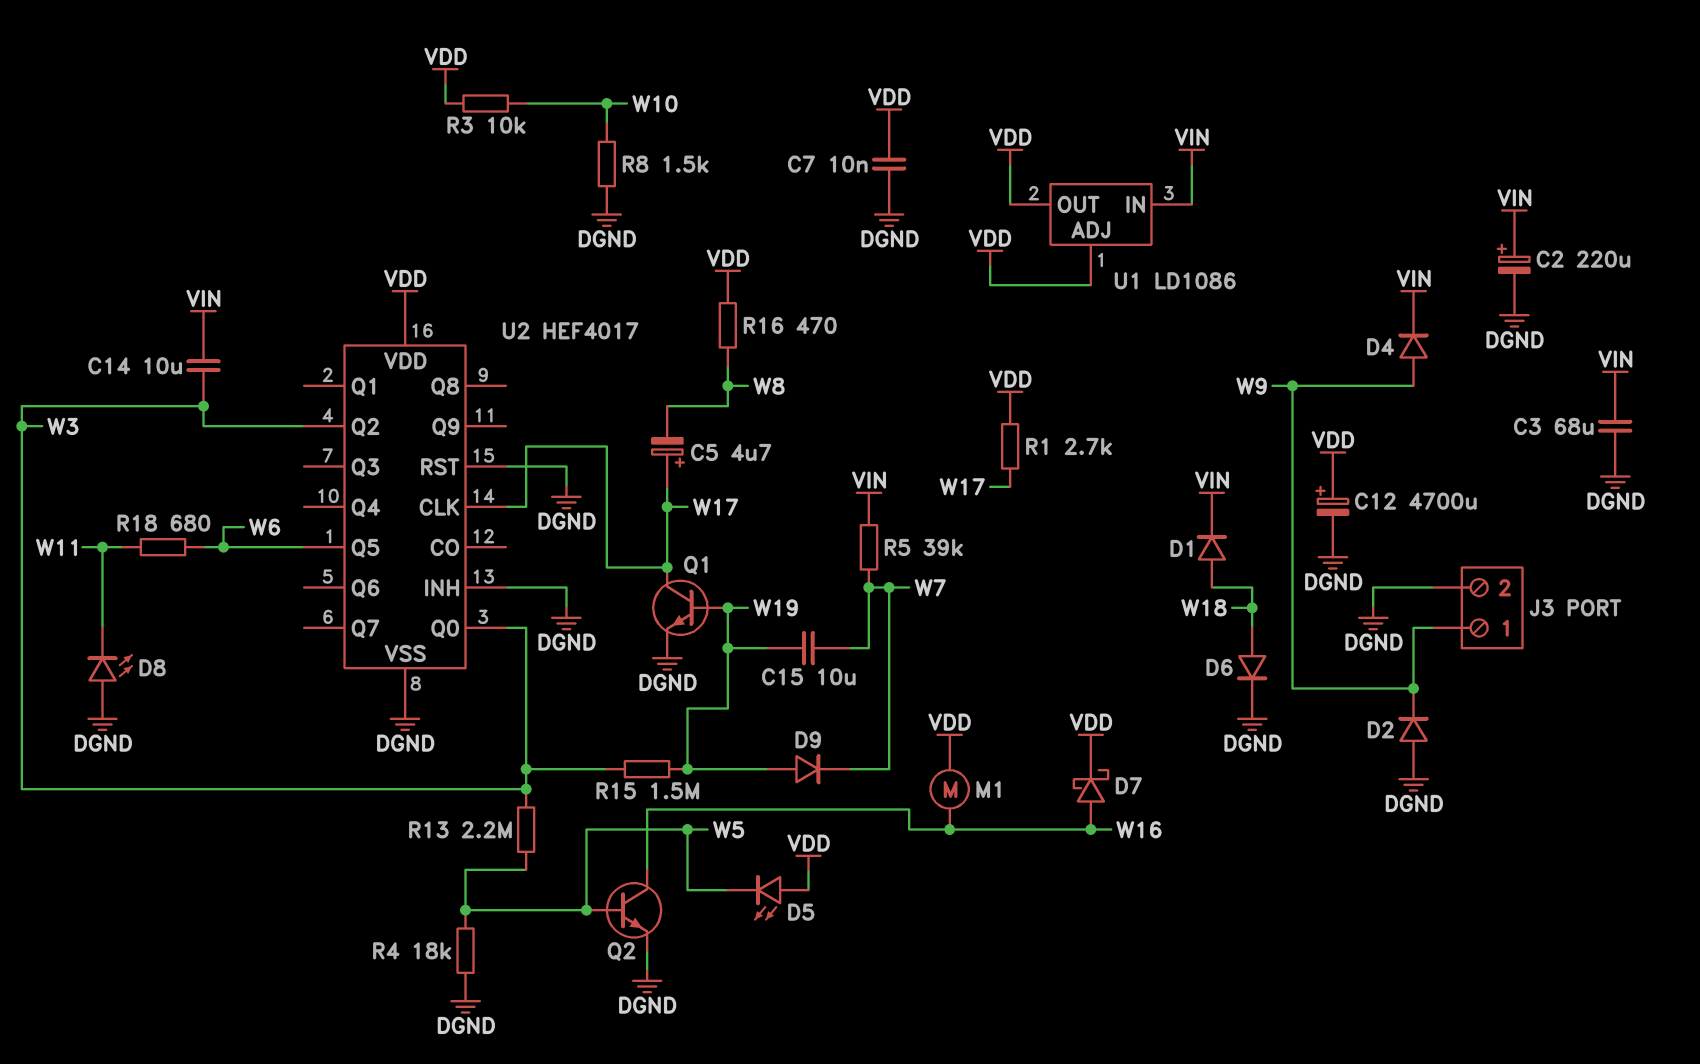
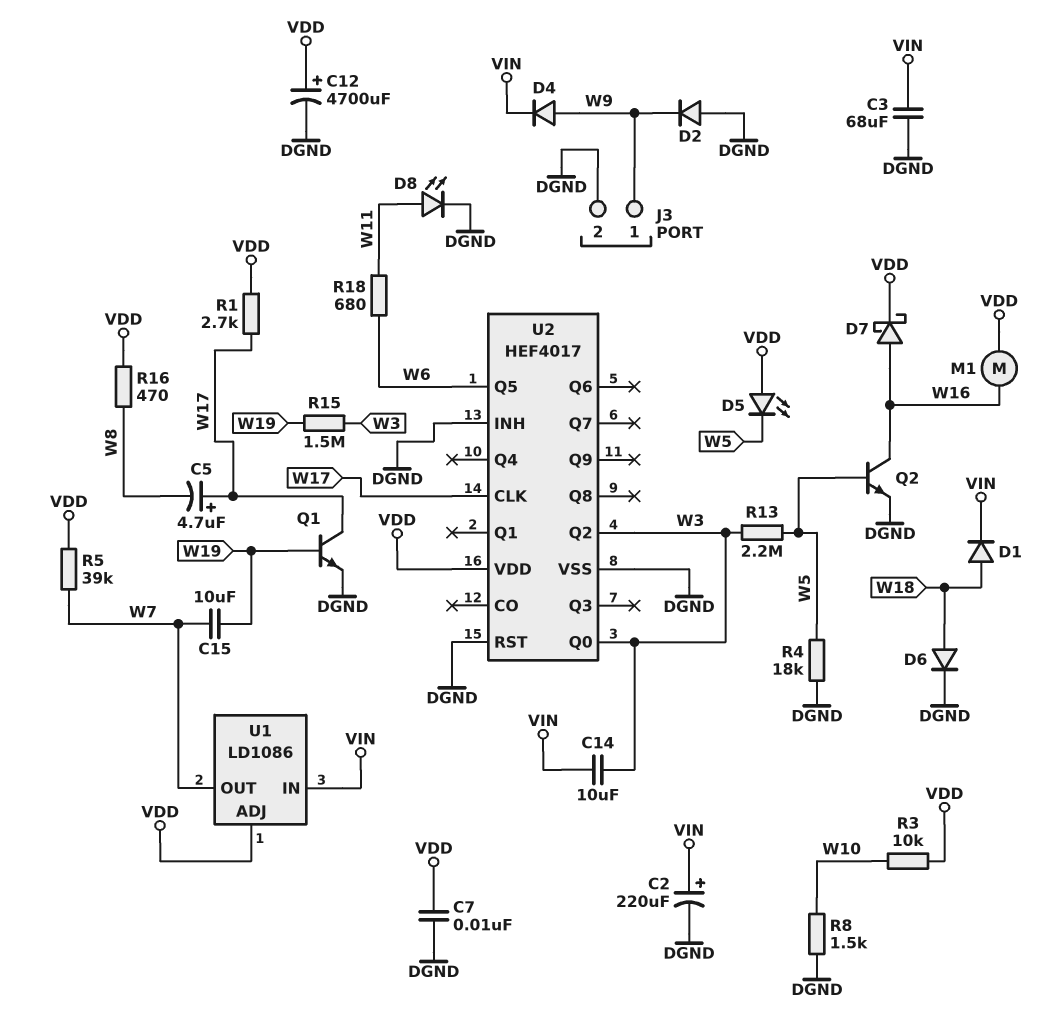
D8: LED (A DGND, K W11) -> LED (A W11, K DGND)
D9: diode (A W19, K W7) -> none
R5: 39k (VIN, W7) -> 39k (VDD, W7)
U1 pin OUT: VDD -> W7

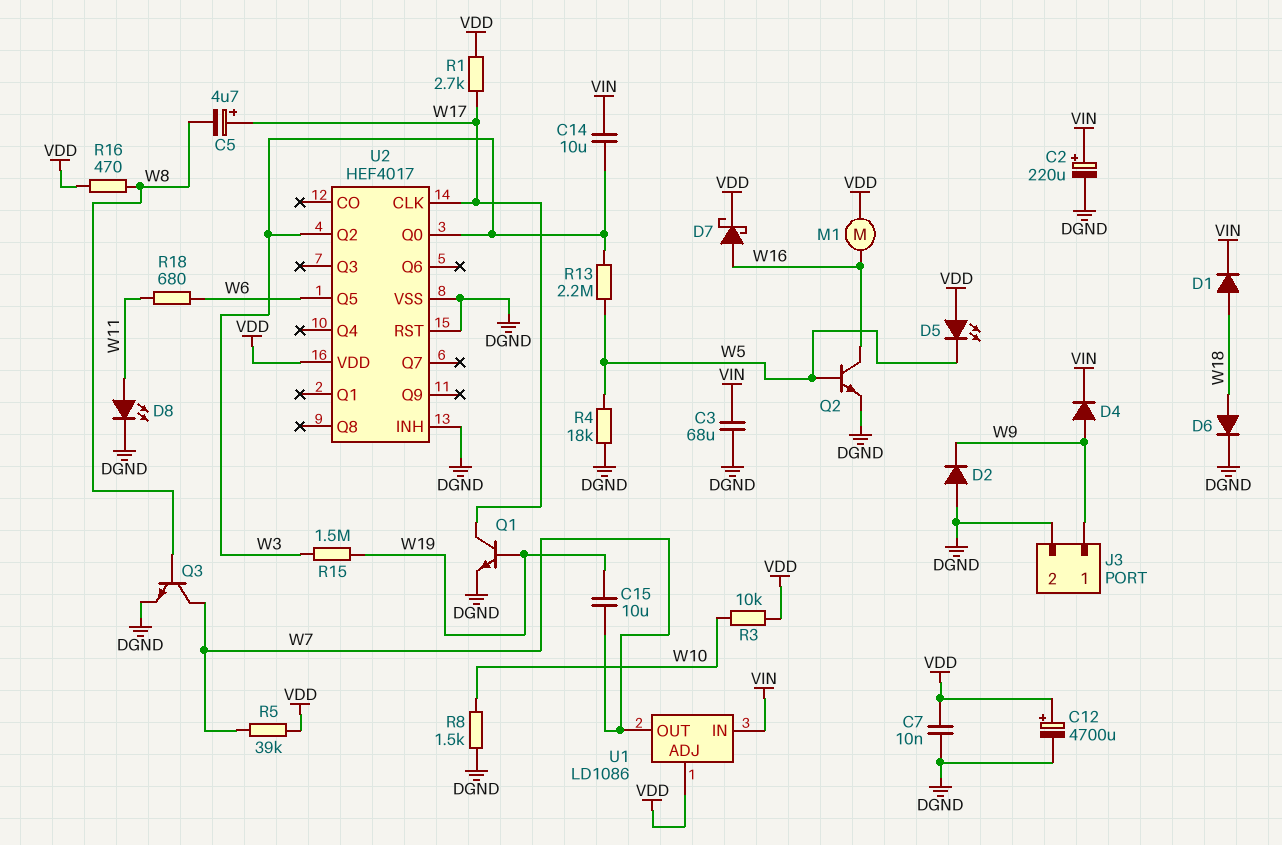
Q3: none -> NPN (B W8, C W7, E DGND)

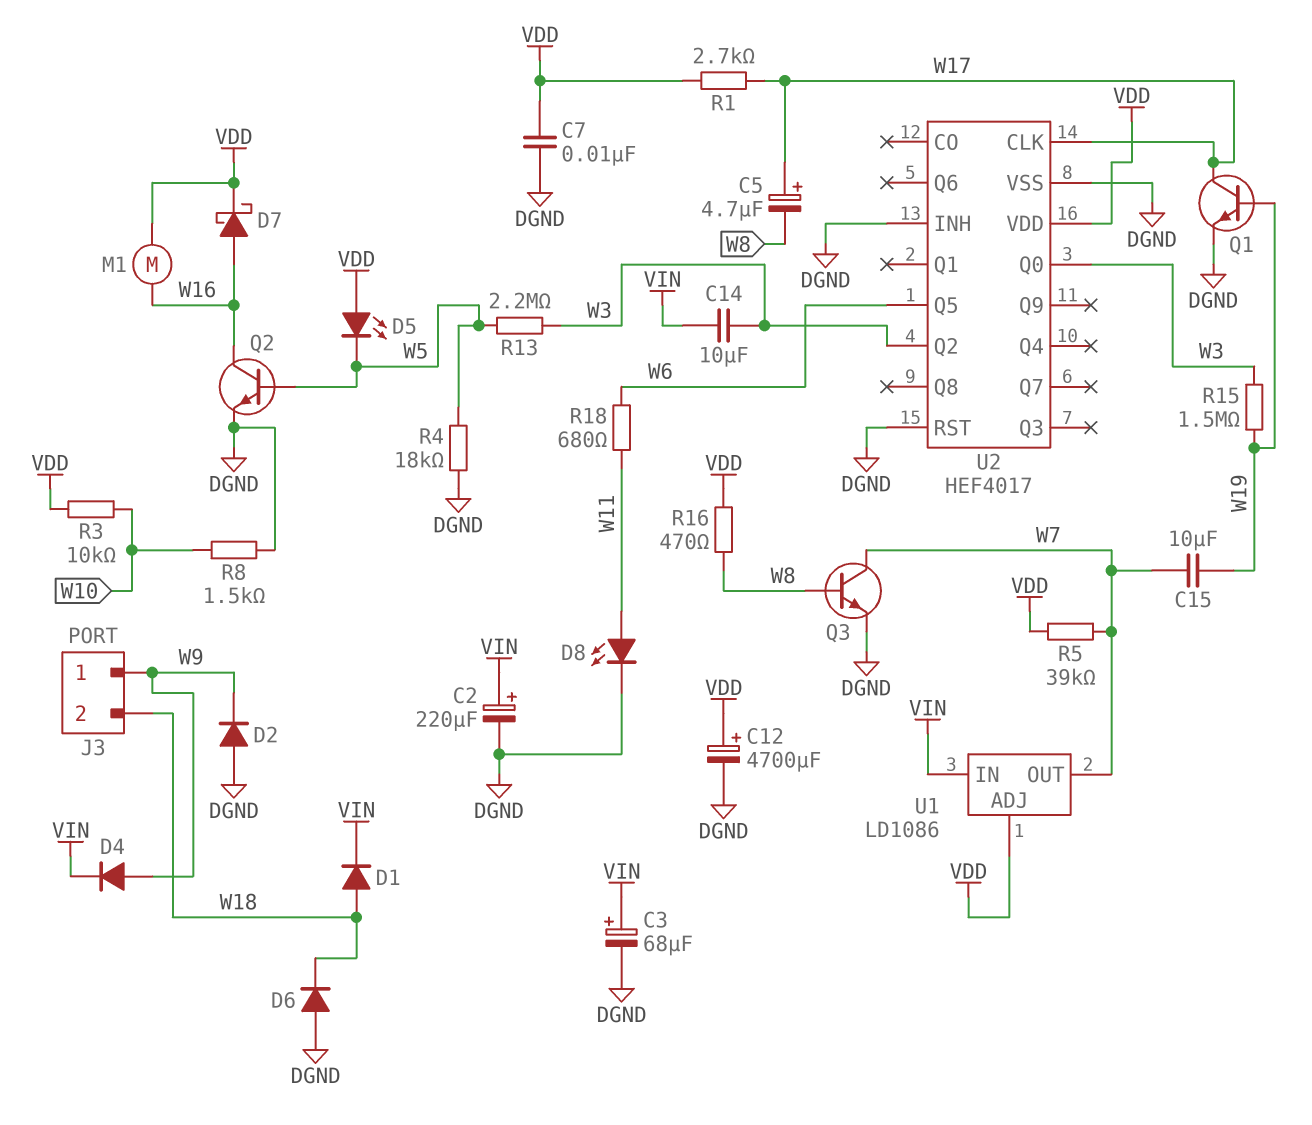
C3: 68uF (DGND, VIN) -> 68uF (plus VIN, minus DGND)
D6: diode (A W18, K DGND) -> diode (A DGND, K W18)
J3 pin 2: DGND -> W18

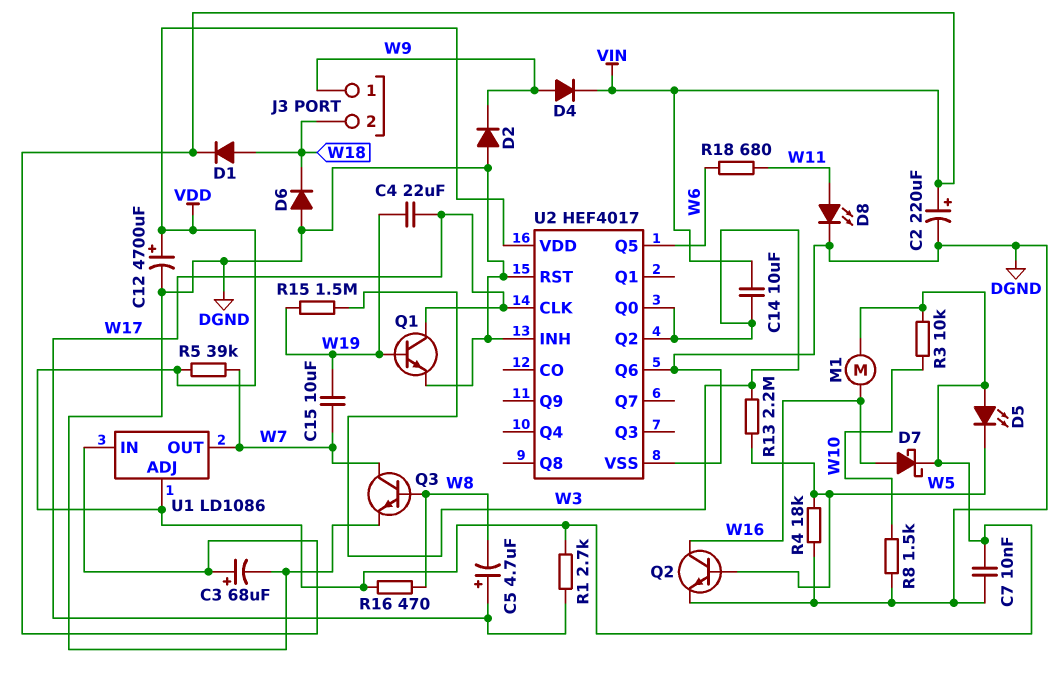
C4: none -> 22uF (W17, W19)
U2 pin Q6: none -> DGND

